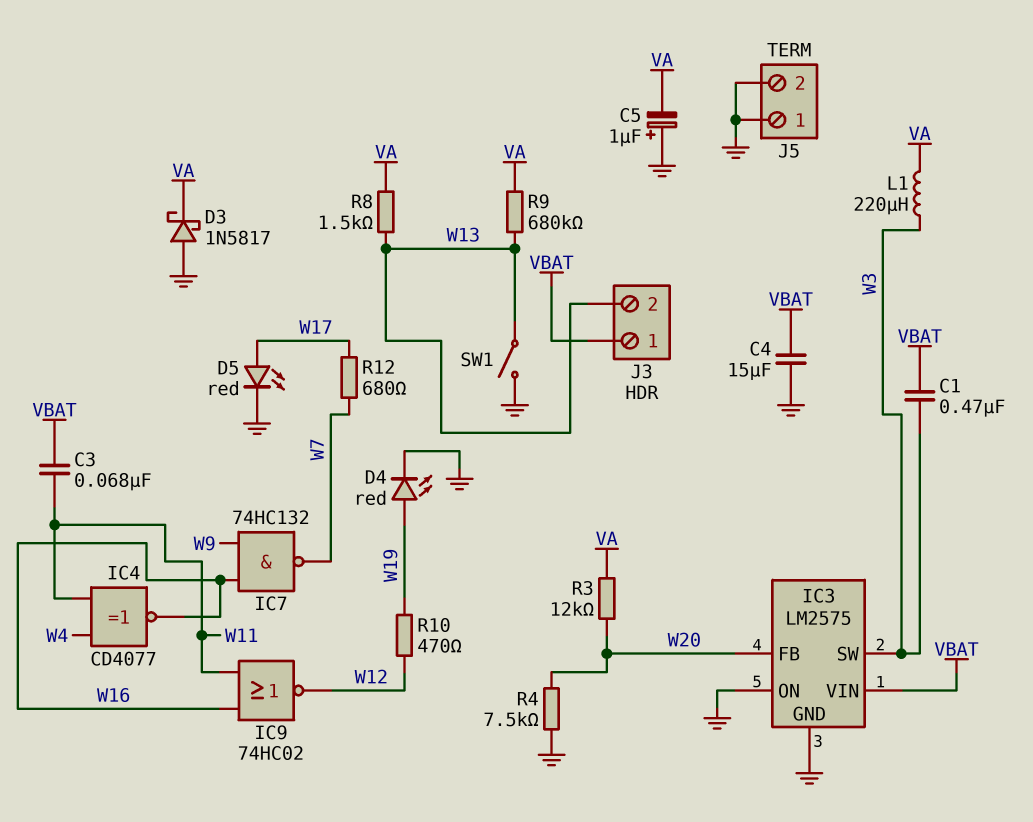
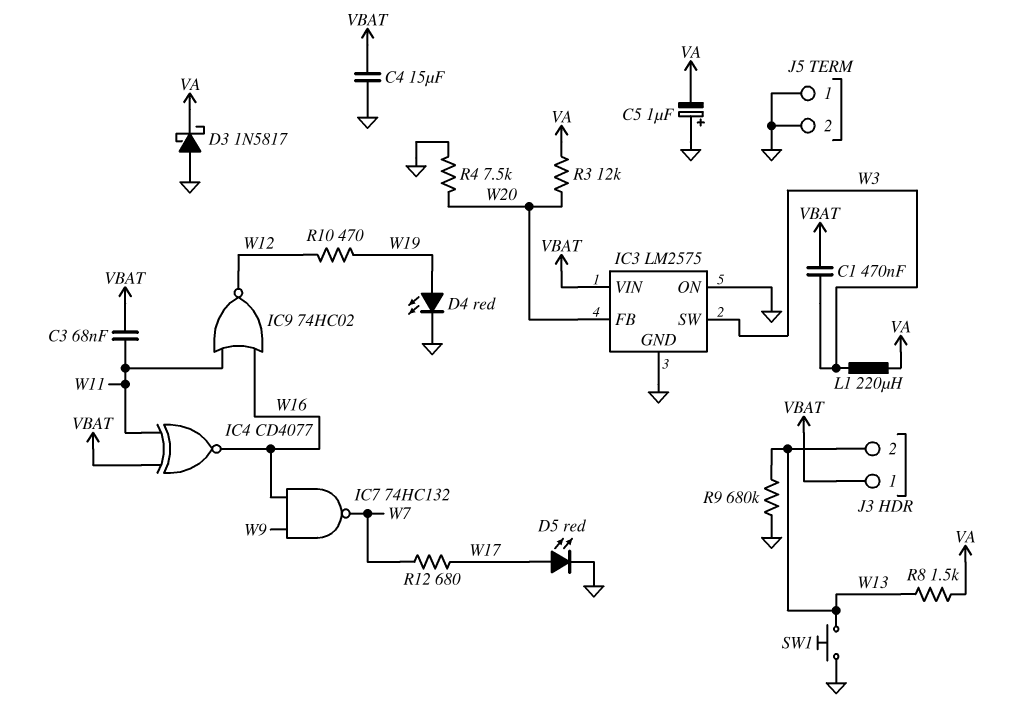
IC4: XNOR CD4077 (in W4, in W11, out W16) -> XNOR CD4077 (in VBAT, in W11, out W16)
R9: 680k (VA, W13) -> 680k (GND, W13)
SW1: switch (GND, W13) -> button (GND, W13)

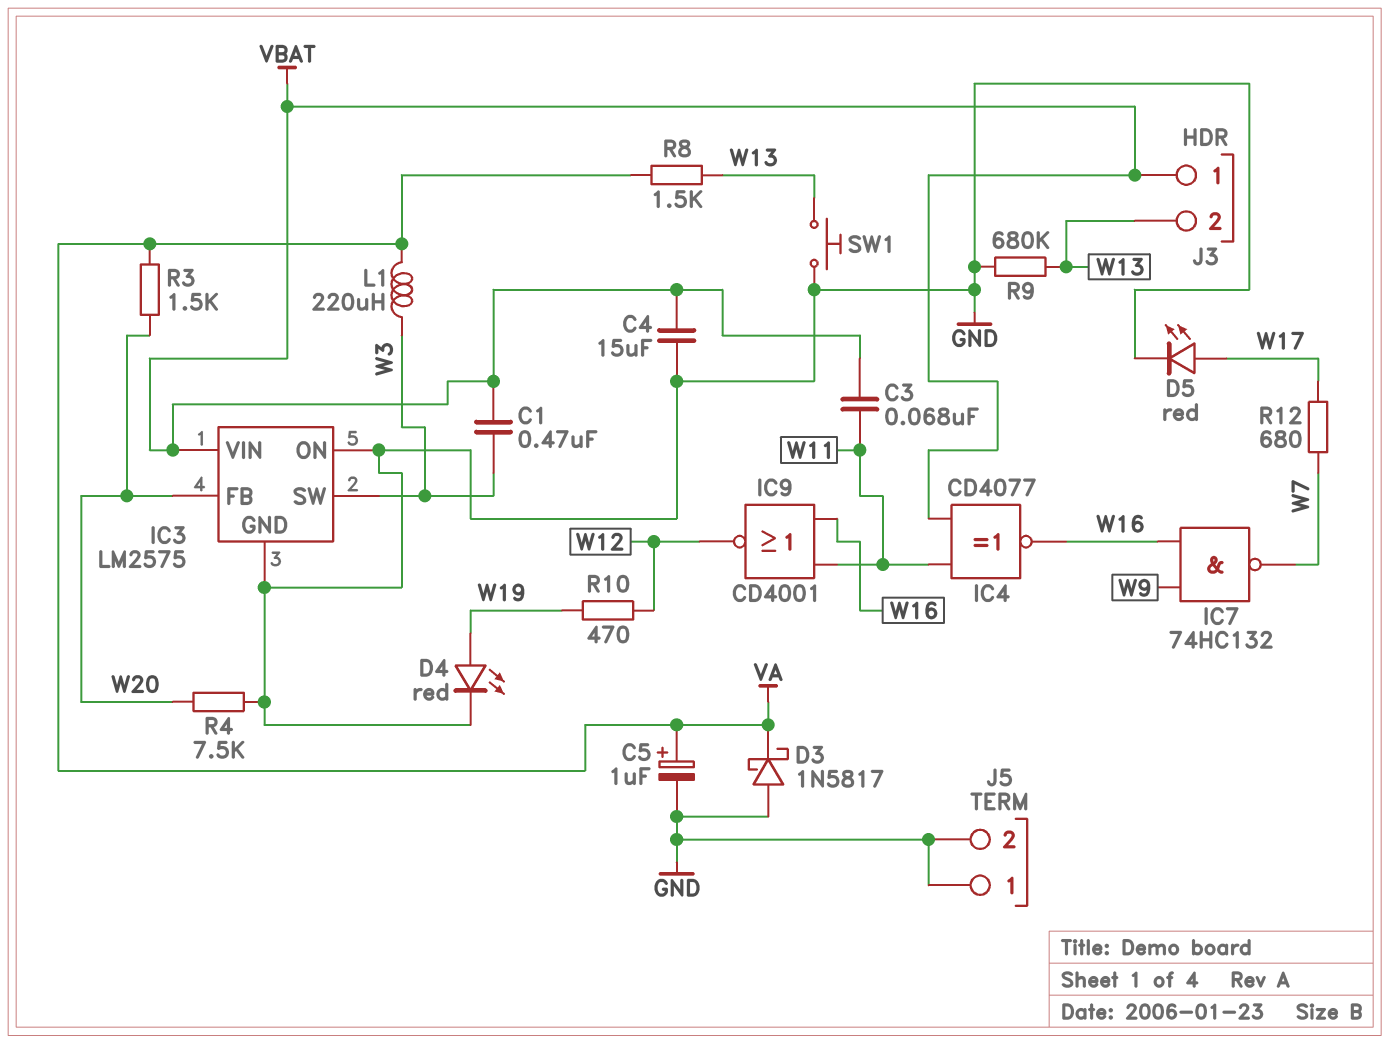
C5: 1uF (plus GND, minus VA) -> 1uF (plus VA, minus GND)
IC9: NOR 74HC02 (in W11, in W16, out W12) -> NOR CD4001 (in W11, in W16, out W12)
R3: 12k (VA, W20) -> 1.5k (VA, W20)

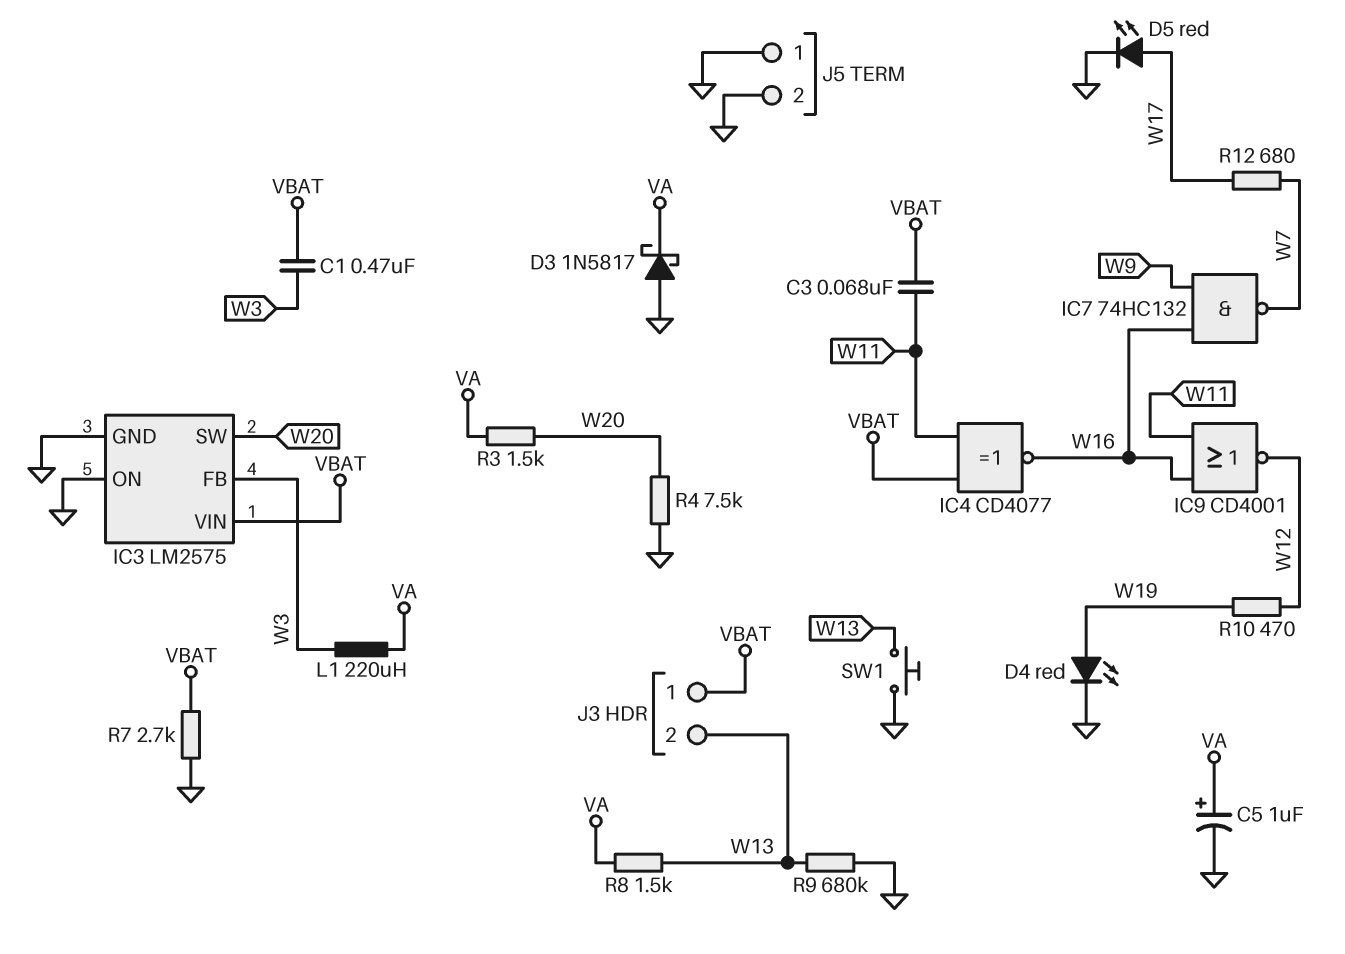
C4: 15uF (GND, VBAT) -> none
IC3 pin FB: W20 -> W3
IC3 pin SW: W3 -> W20
R7: none -> 2.7k (GND, VBAT)

